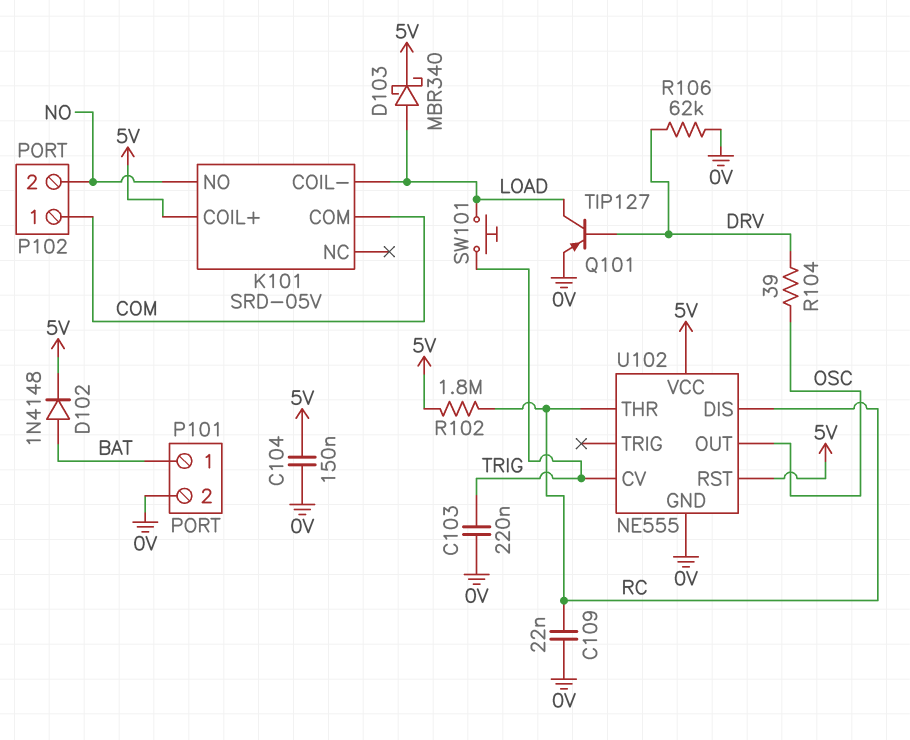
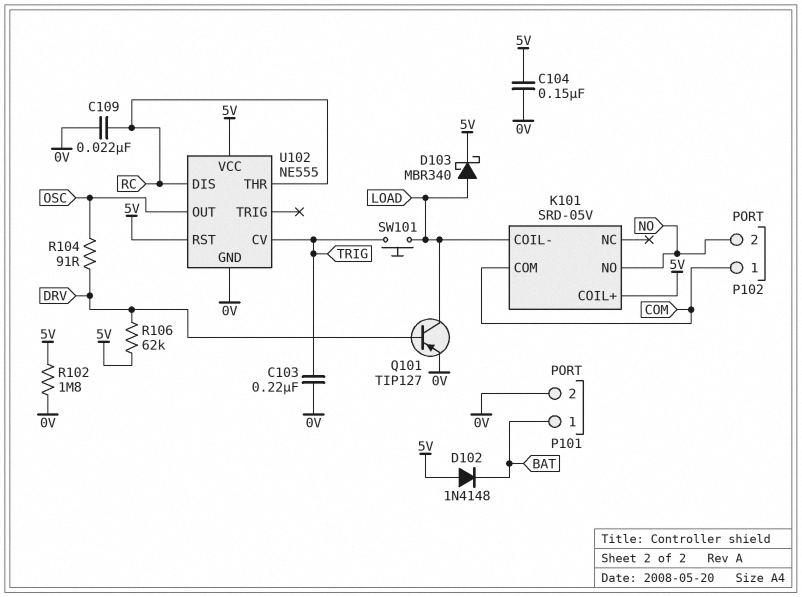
D102: diode 1N4148 (A BAT, K 5V) -> diode 1N4148 (A 5V, K BAT)
R102: 1.8M (5V, RC) -> 1.8M (0V, 5V)
R104: 39 (DRV, OSC) -> 91 (DRV, OSC)
R106: 62k (0V, DRV) -> 62k (5V, DRV)

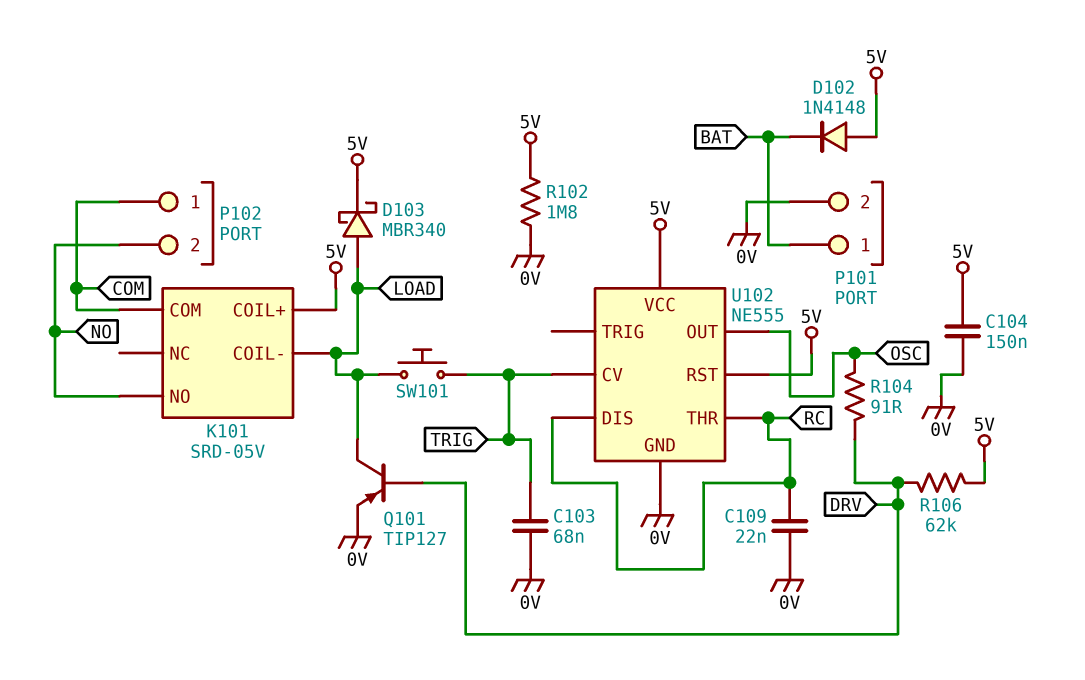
C103: 220nF (0V, TRIG) -> 68nF (0V, TRIG)

